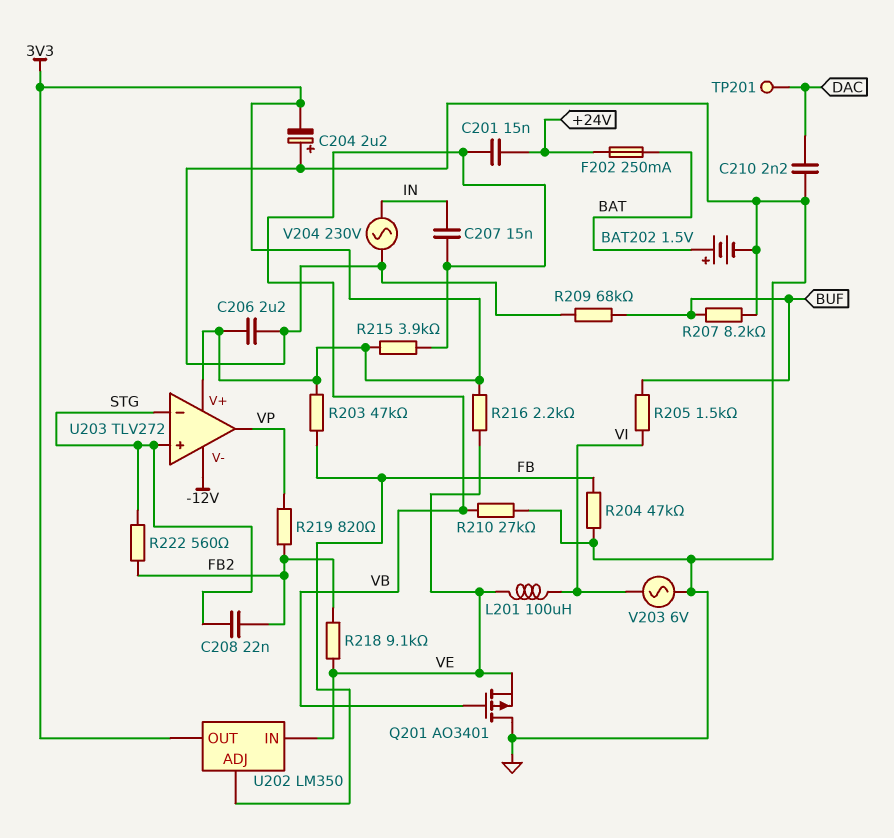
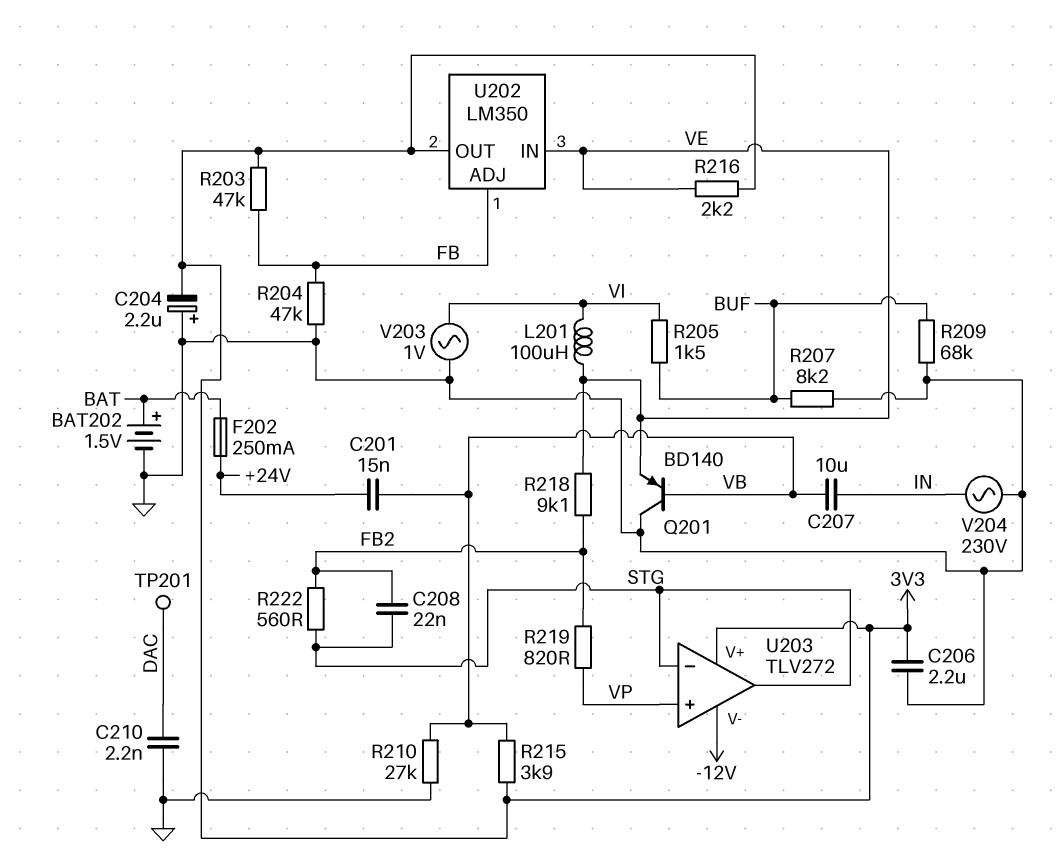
C207: 15nF (IN, VB) -> 10uF (IN, VB)
Q201: PMOS AO3401 (G VB, D GND, S VE) -> PNP BD140 (B VB, C GND, E VE)
U203 pin in+: STG -> VP
U203 pin out: VP -> STG
V203: AC 6V (GND, VI) -> AC 1V (GND, VI)

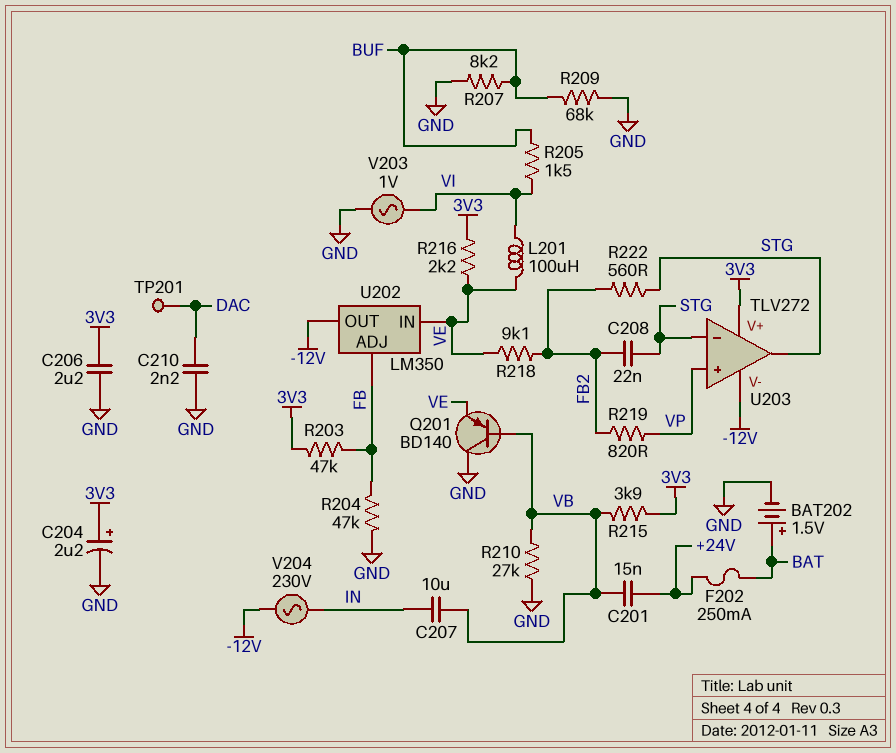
C204: 2.2uF (plus GND, minus 3V3) -> 2.2uF (plus 3V3, minus GND)
U202 pin OUT: 3V3 -> -12V
V204: AC 230V (GND, IN) -> AC 230V (-12V, IN)

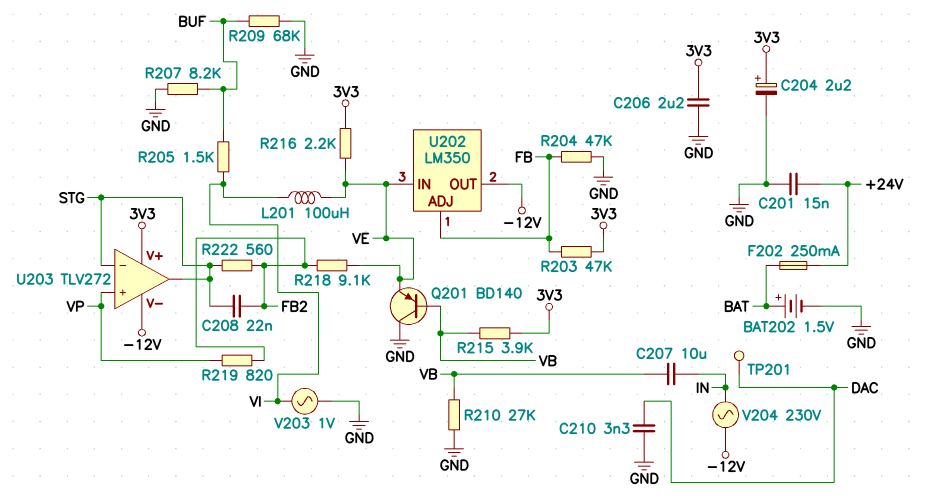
C201: 15nF (+24V, VB) -> 15nF (+24V, GND)
C210: 2.2nF (DAC, GND) -> 3.3nF (DAC, GND)

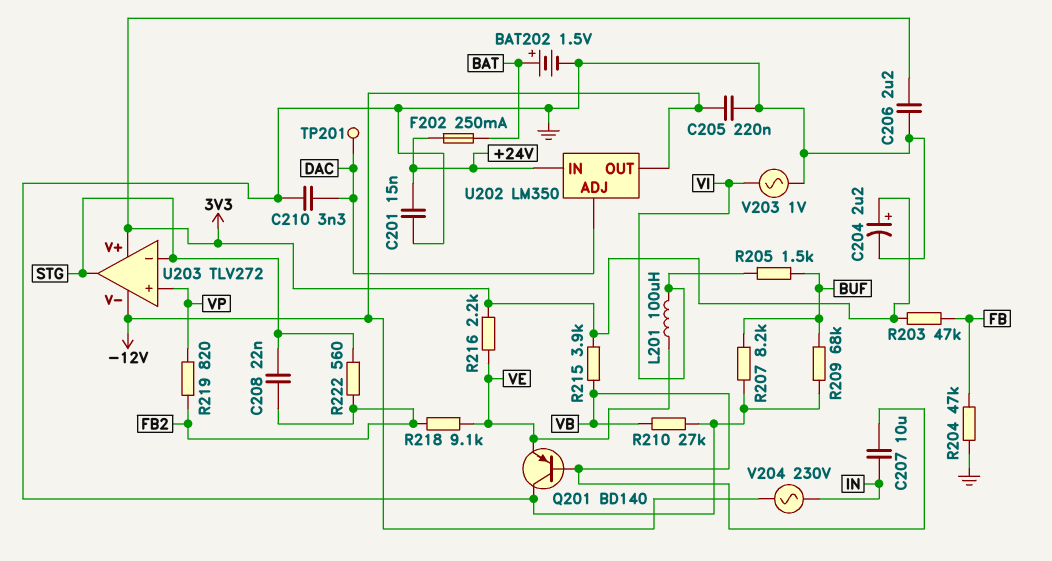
C205: none -> 220nF (-12V, GND)
U202 pin ADJ: FB -> DAC
U202 pin IN: VE -> +24V

